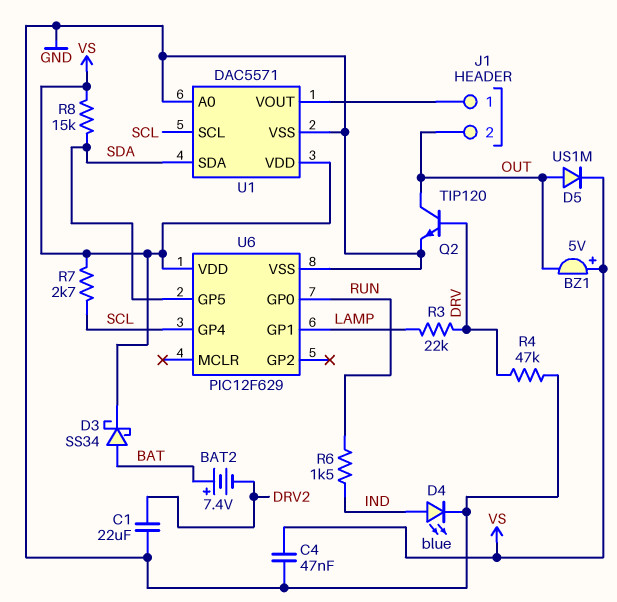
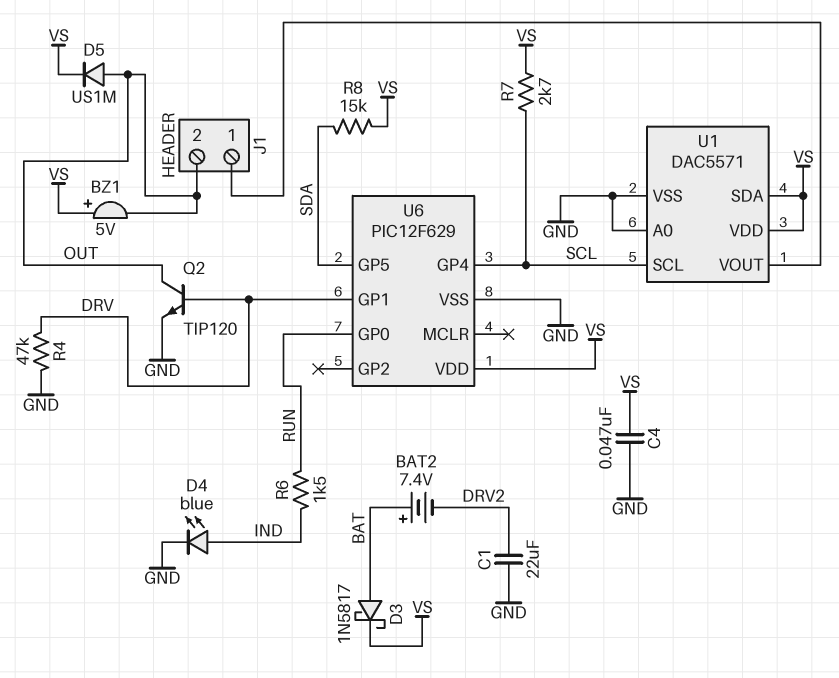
D3: schottky SS34 (A BAT, K VS) -> schottky 1N5817 (A BAT, K VS)
R3: 22k (DRV, LAMP) -> none
U1 pin SDA: SDA -> VS
U6 pin GP1: LAMP -> DRV

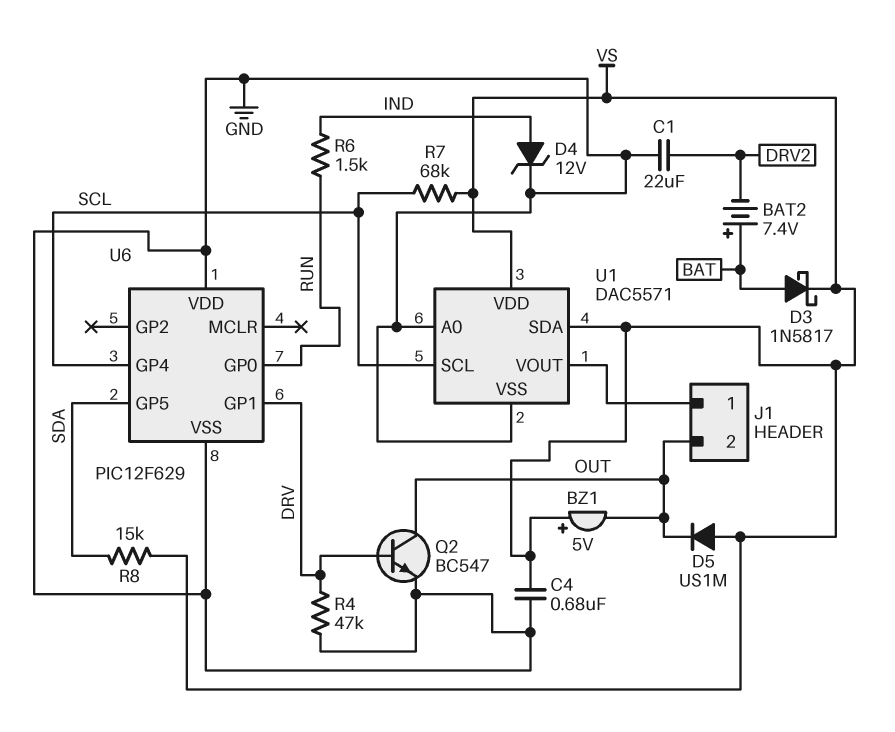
C4: 47nF (GND, VS) -> 680nF (GND, VS)
D4: LED blue (A IND, K GND) -> zener 12V (A IND, K GND)
D5: diode US1M (A OUT, K VS) -> diode US1M (A VS, K OUT)
Q2: NPN TIP120 (B DRV, C OUT, E GND) -> NPN BC547 (B DRV, C OUT, E GND)
R7: 2.7k (SCL, VS) -> 68k (SCL, VS)
U6 pin VDD: VS -> GND

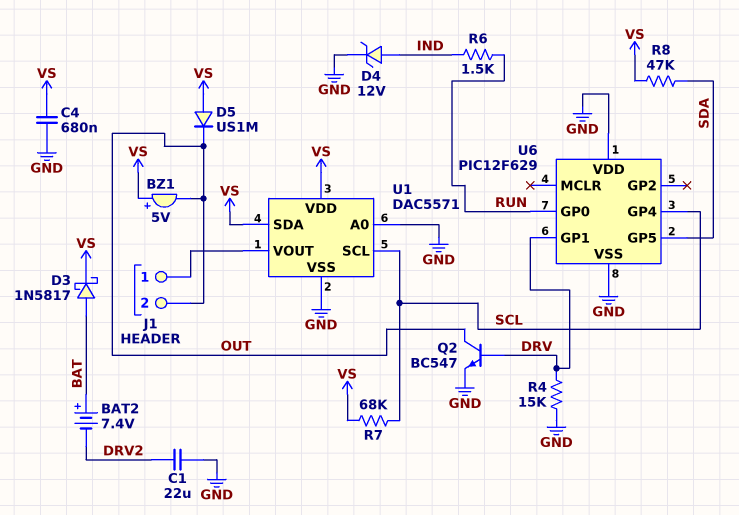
R4: 47k (DRV, GND) -> 15k (DRV, GND)
R8: 15k (SDA, VS) -> 47k (SDA, VS)

